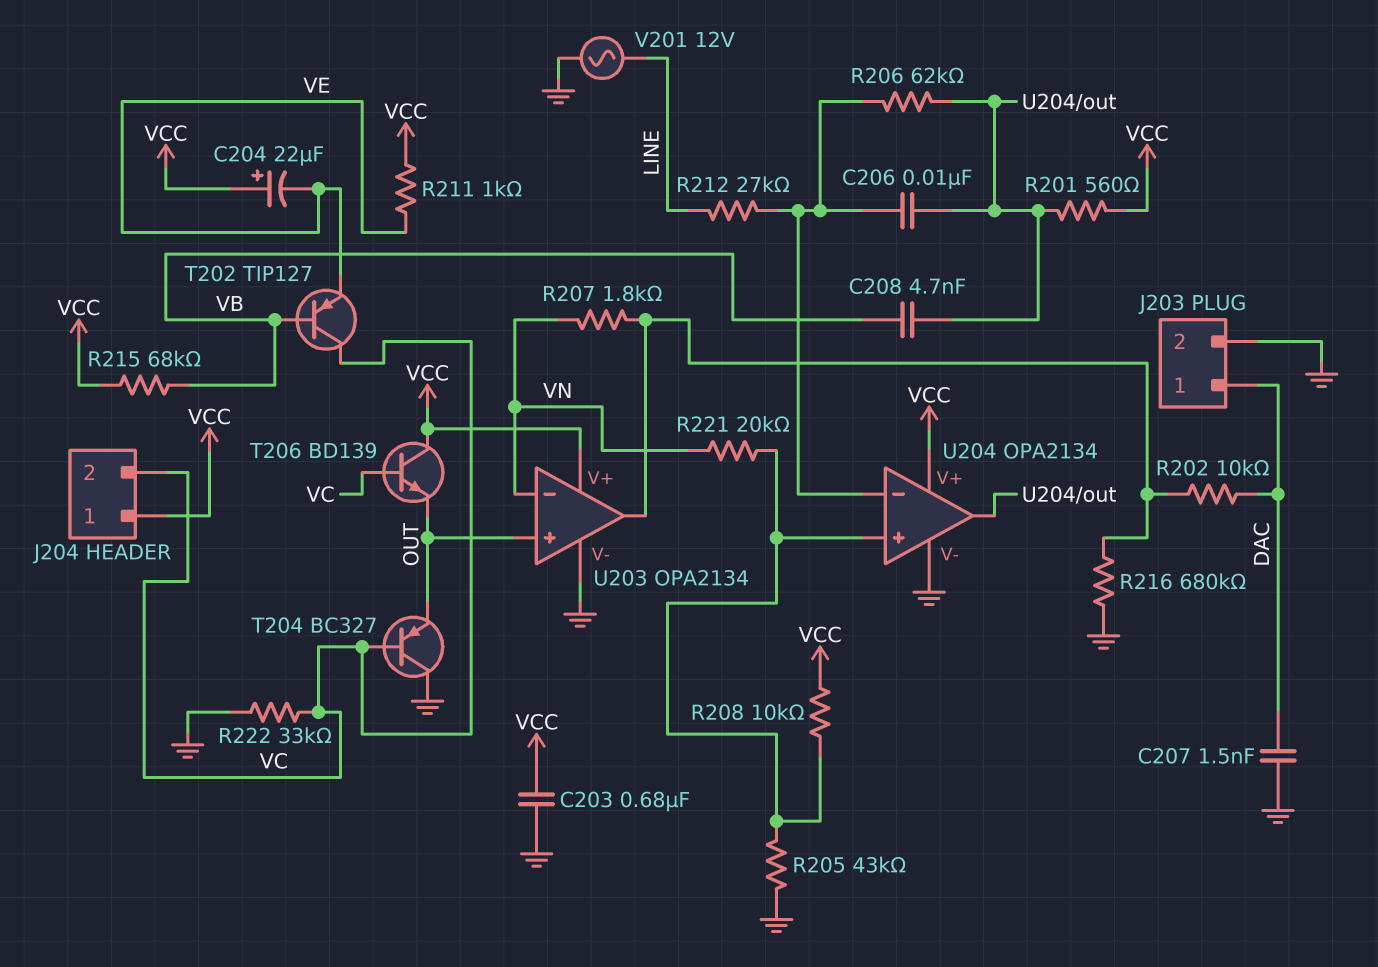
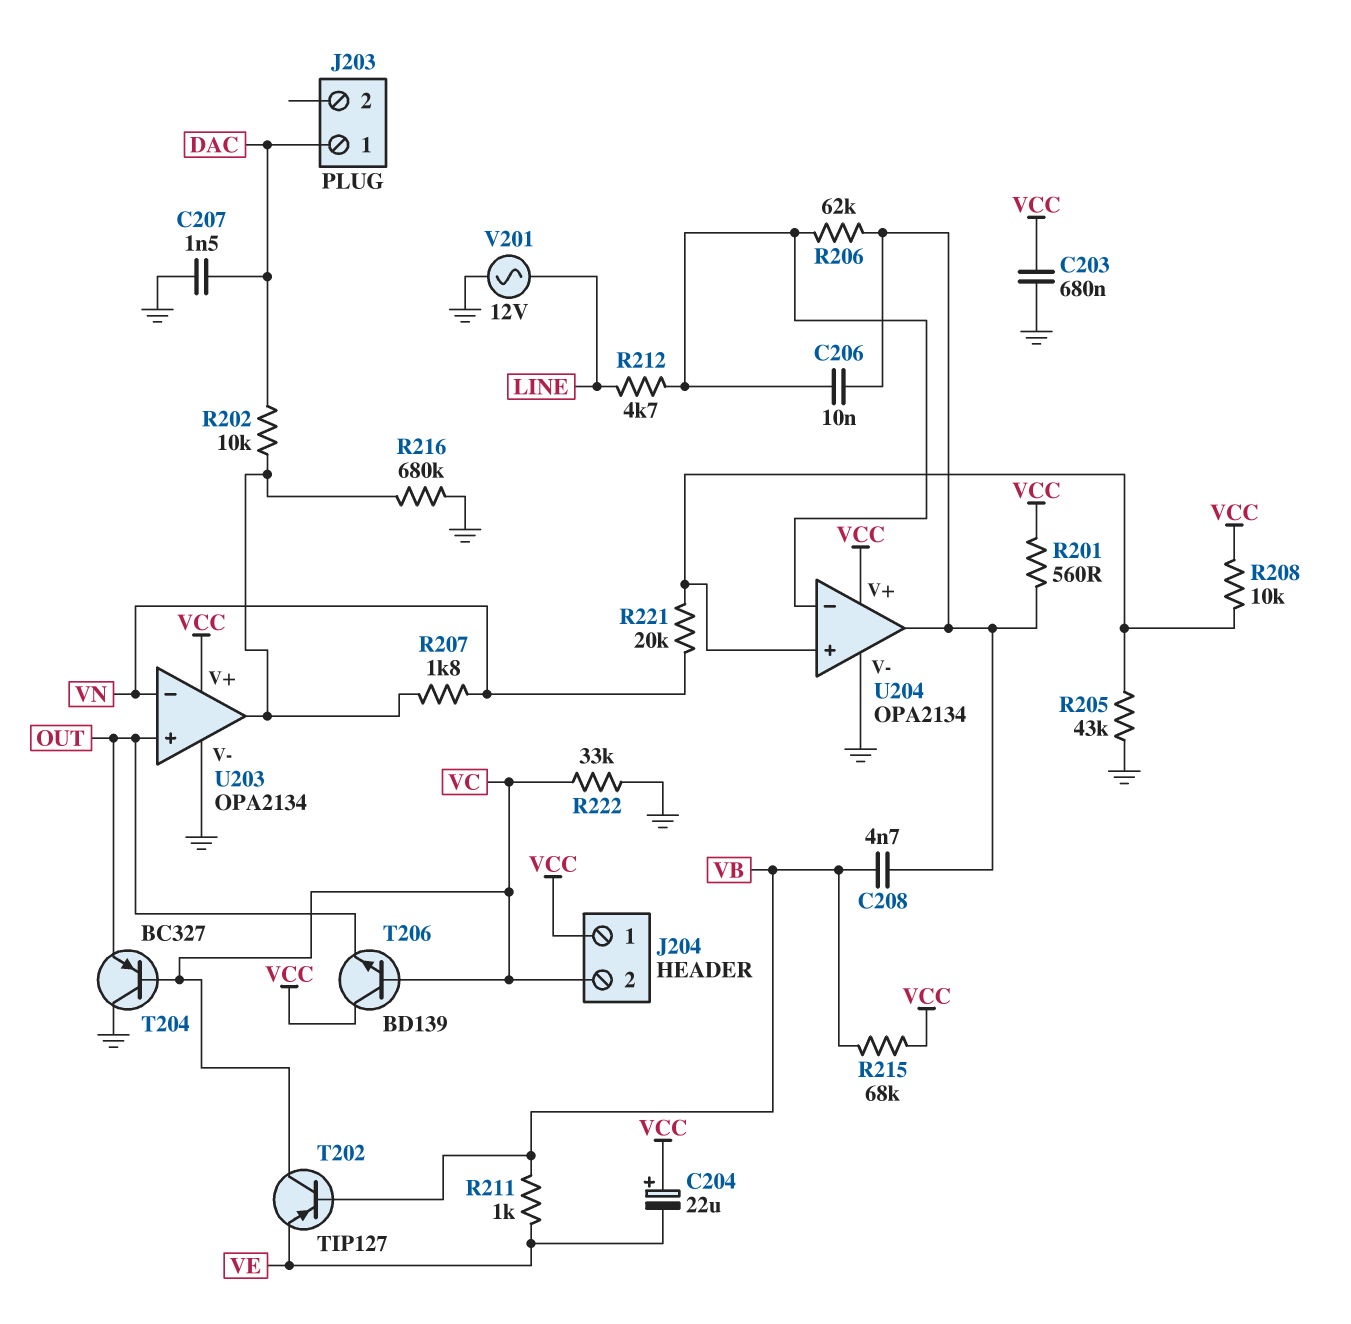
J203 pin 2: GND -> none
R211: 1k (VCC, VE) -> 1k (VB, VE)
R212: 27k (LINE, U204/in-) -> 4.7k (LINE, U204/in-)

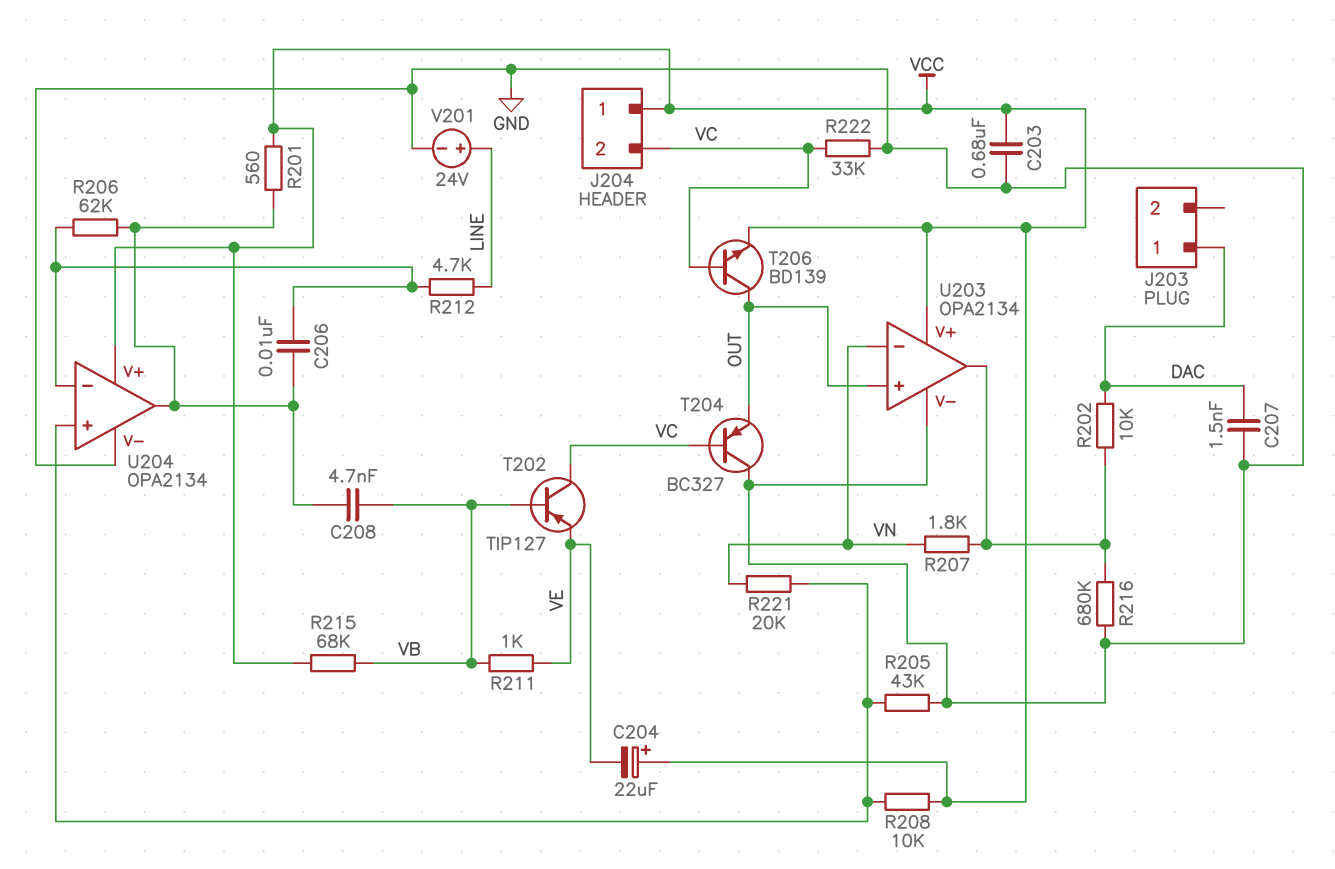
T206: NPN BD139 (B VC, C VCC, E OUT) -> NPN BD139 (B VC, C OUT, E VCC)
V201: AC 12V (GND, LINE) -> 24V (plus LINE, minus GND)

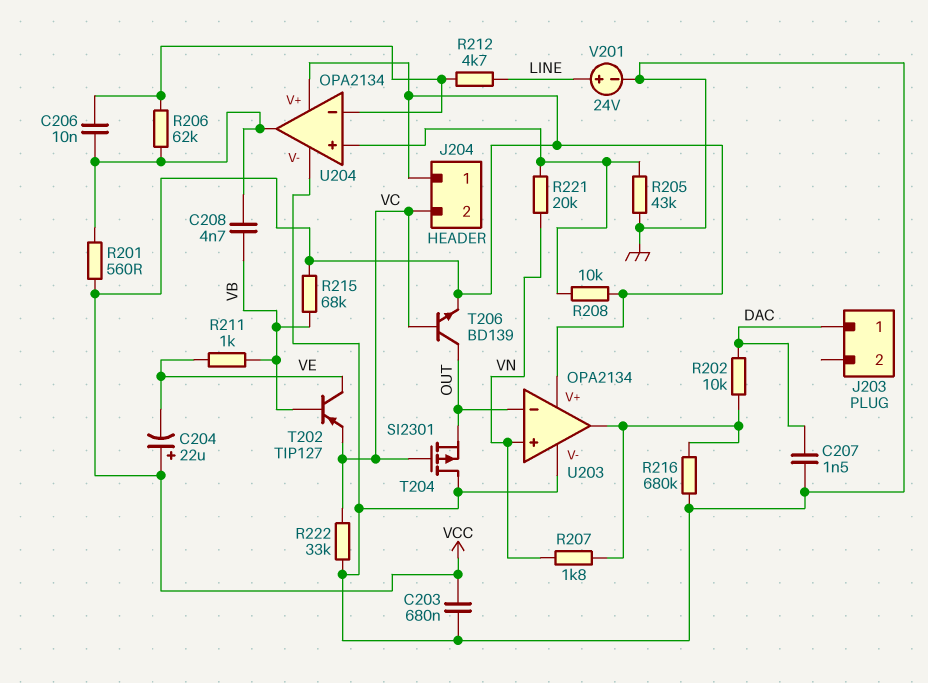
T202: PNP TIP127 (B VB, C VC, E VE) -> PNP TIP127 (B VB, C VE, E VC)
T204: PNP BC327 (B VC, C GND, E OUT) -> PMOS SI2301 (G VC, D GND, S OUT)
U203 pin in+: OUT -> VN
U203 pin in-: VN -> OUT

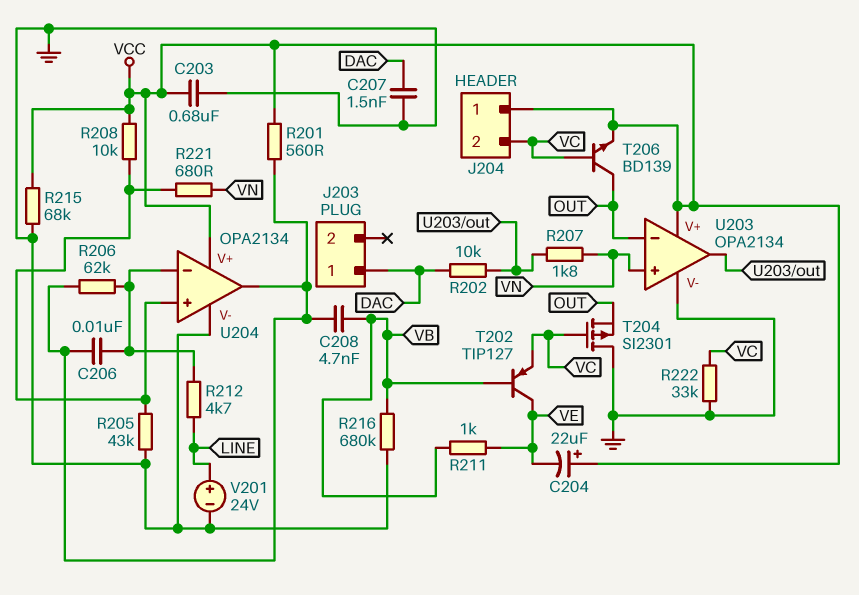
R215: 68k (VB, VCC) -> 68k (GND, VCC)
R216: 680k (GND, U203/out) -> 680k (GND, VB)
R221: 20k (U204/in+, VN) -> 680 (U204/in+, VN)

